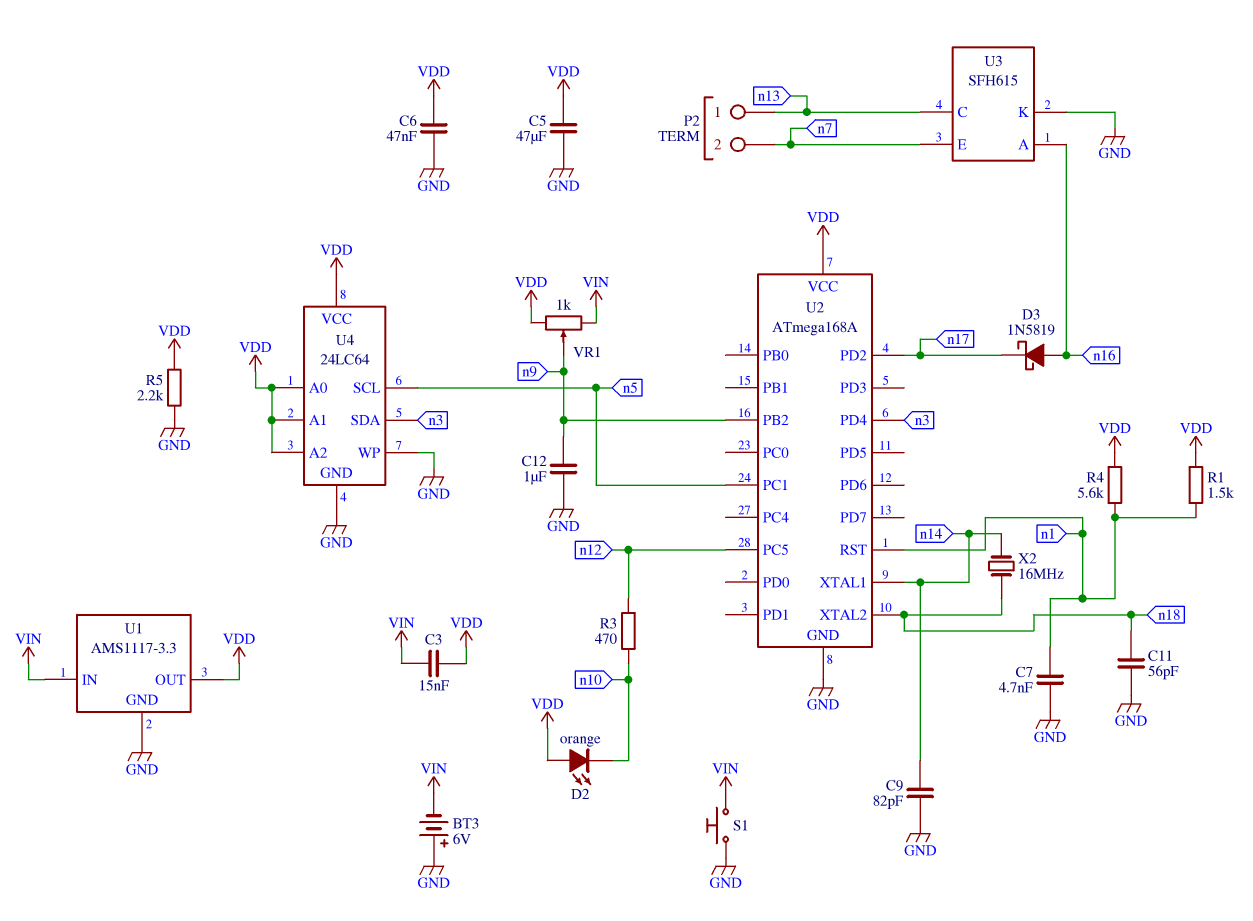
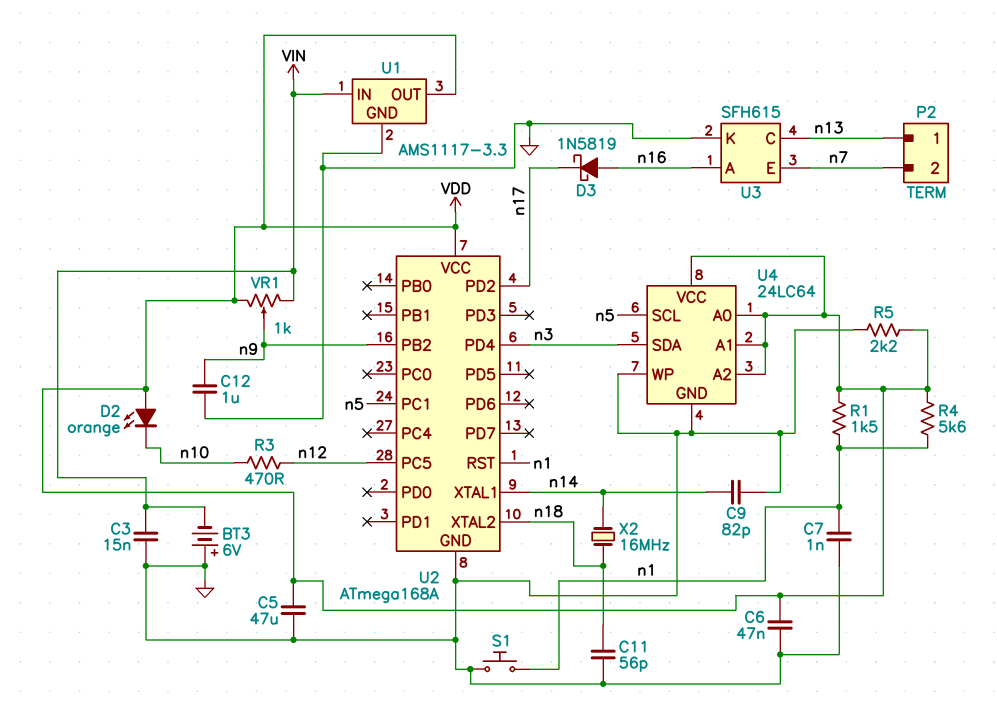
C3: 15nF (VDD, VIN) -> 15nF (GND, VIN)
C7: 4.7nF (GND, n1) -> 1nF (GND, n1)
S1: button (GND, VIN) -> button (GND, n1)

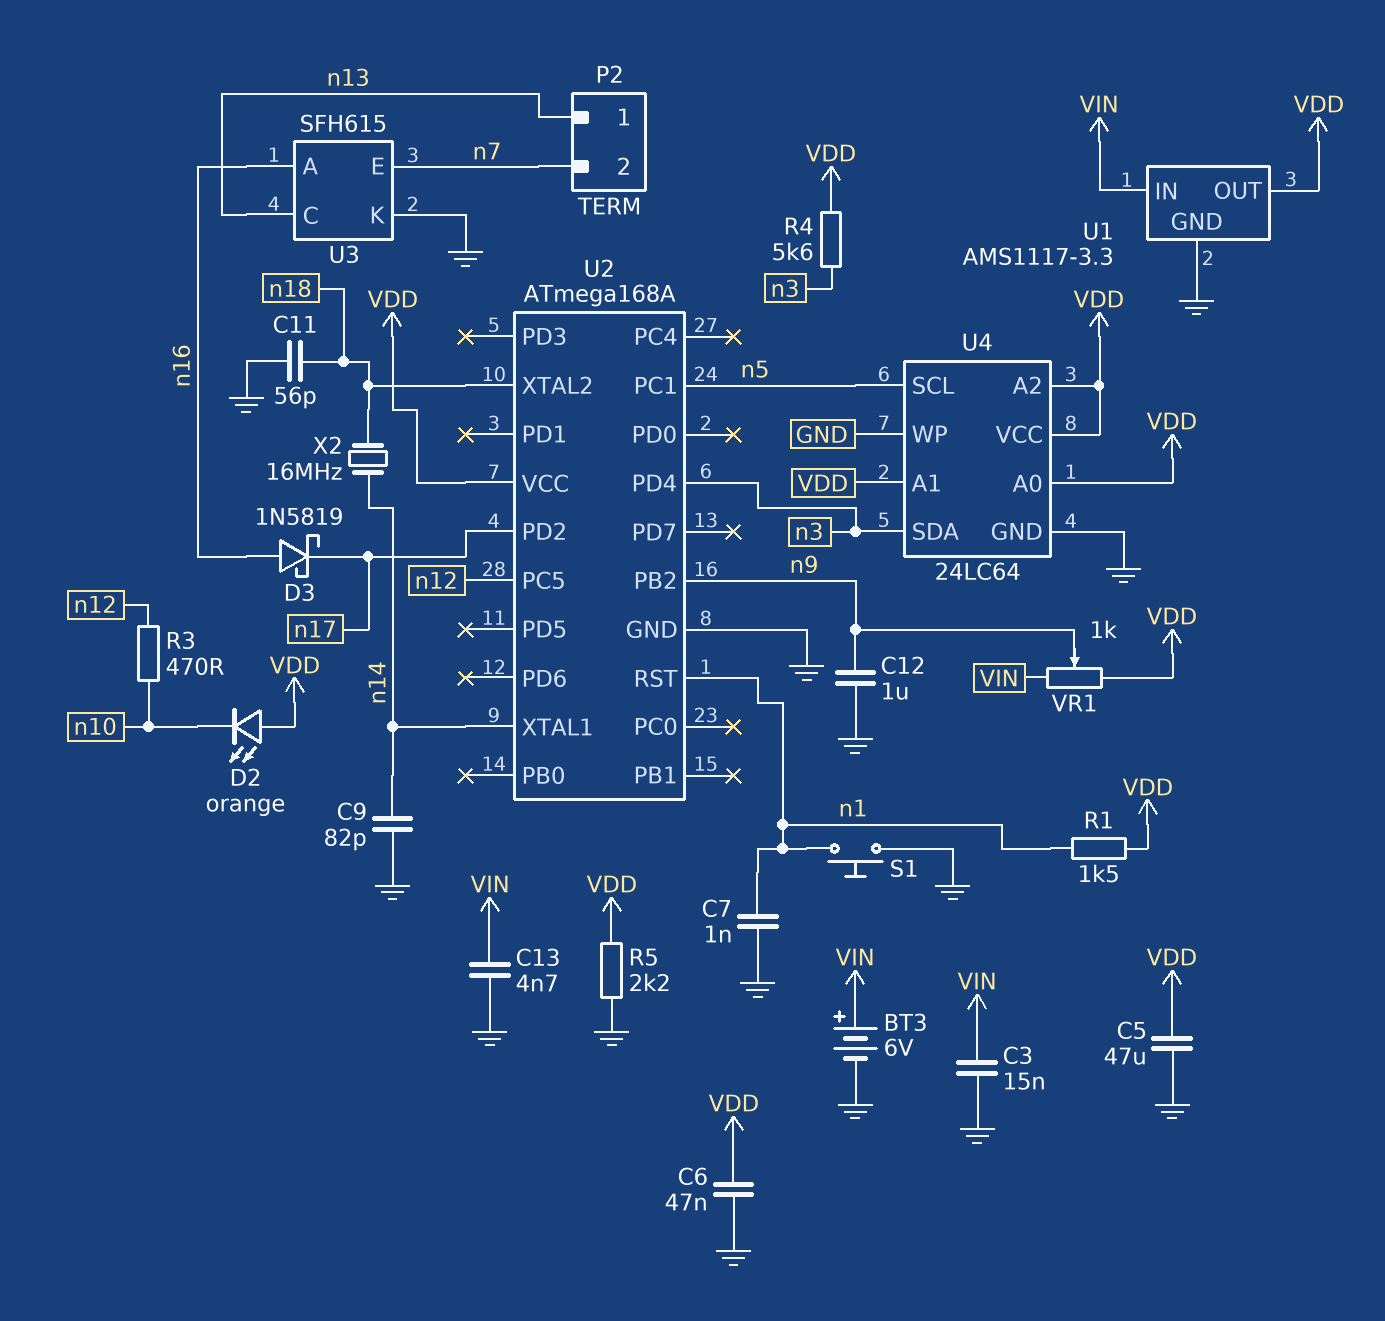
BT3: 6V (plus GND, minus VIN) -> 6V (plus VIN, minus GND)
C13: none -> 4.7nF (GND, VIN)
R4: 5.6k (VDD, n1) -> 5.6k (VDD, n3)

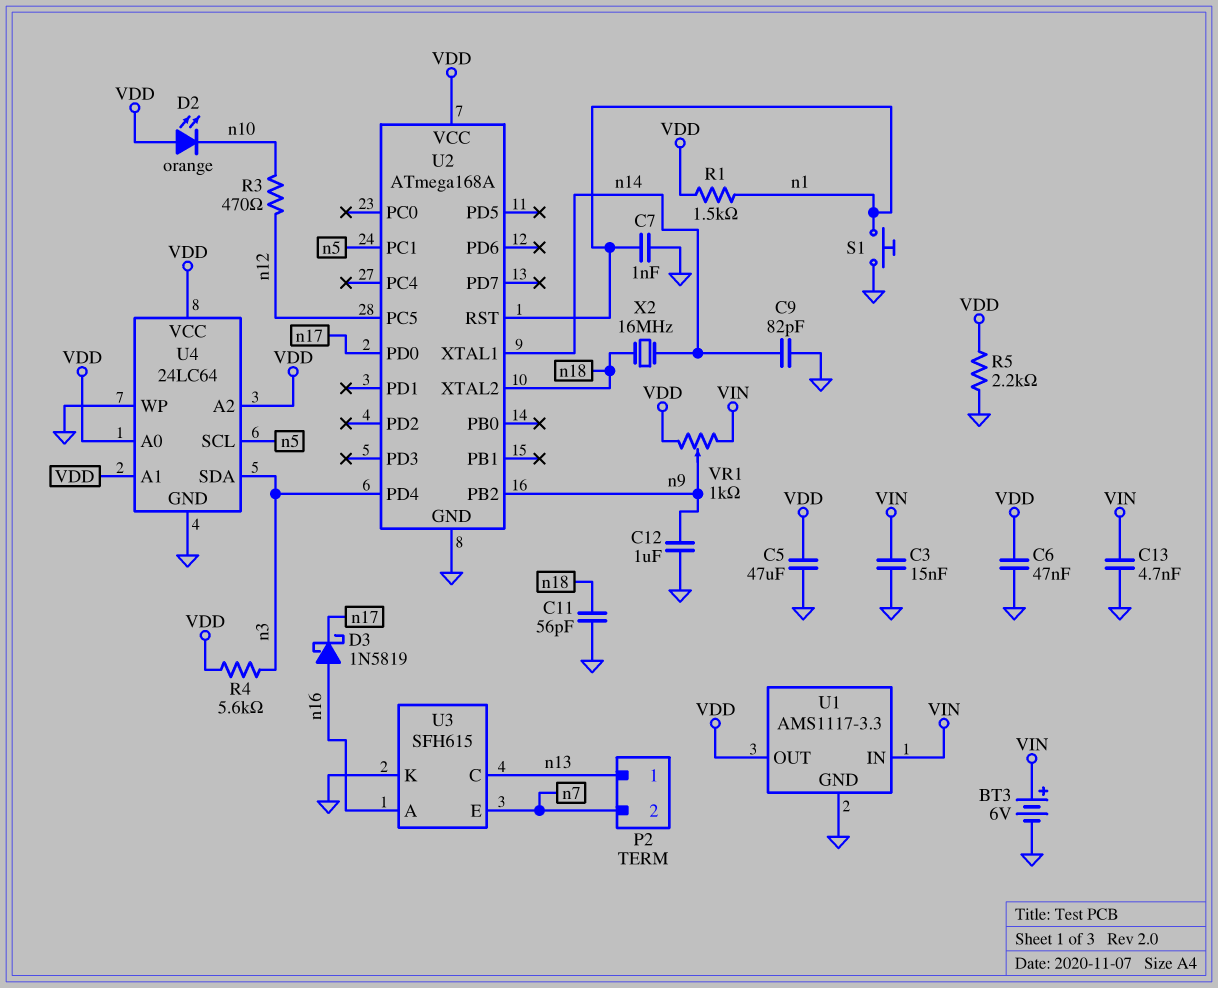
U2 pin PD0: none -> n17
U2 pin PD2: n17 -> none

